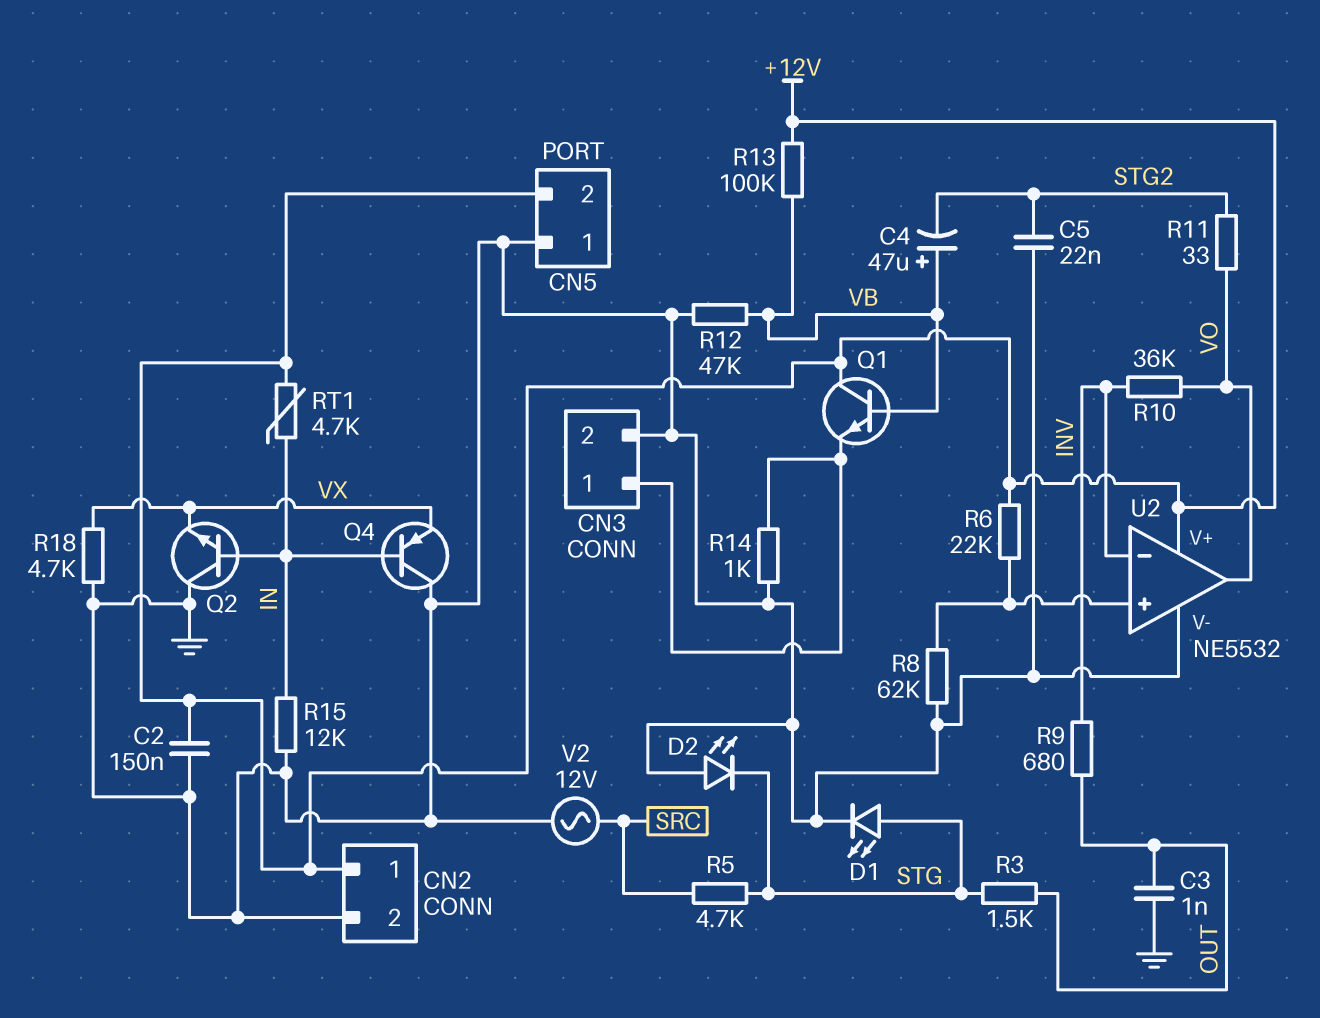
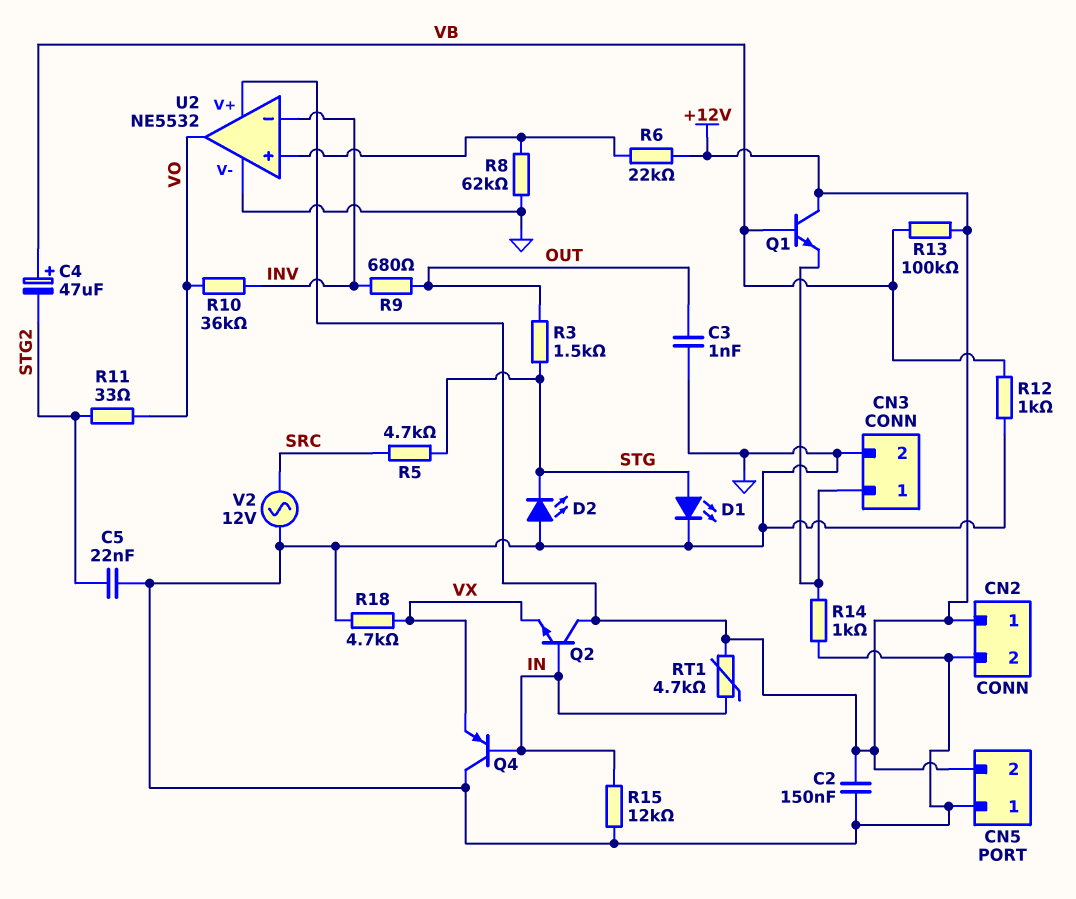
Q2: NPN (B IN, C GND, E VX) -> NPN (B IN, C +12V, E VX)
R12: 47k (GND, VB) -> 1k (GND, VB)

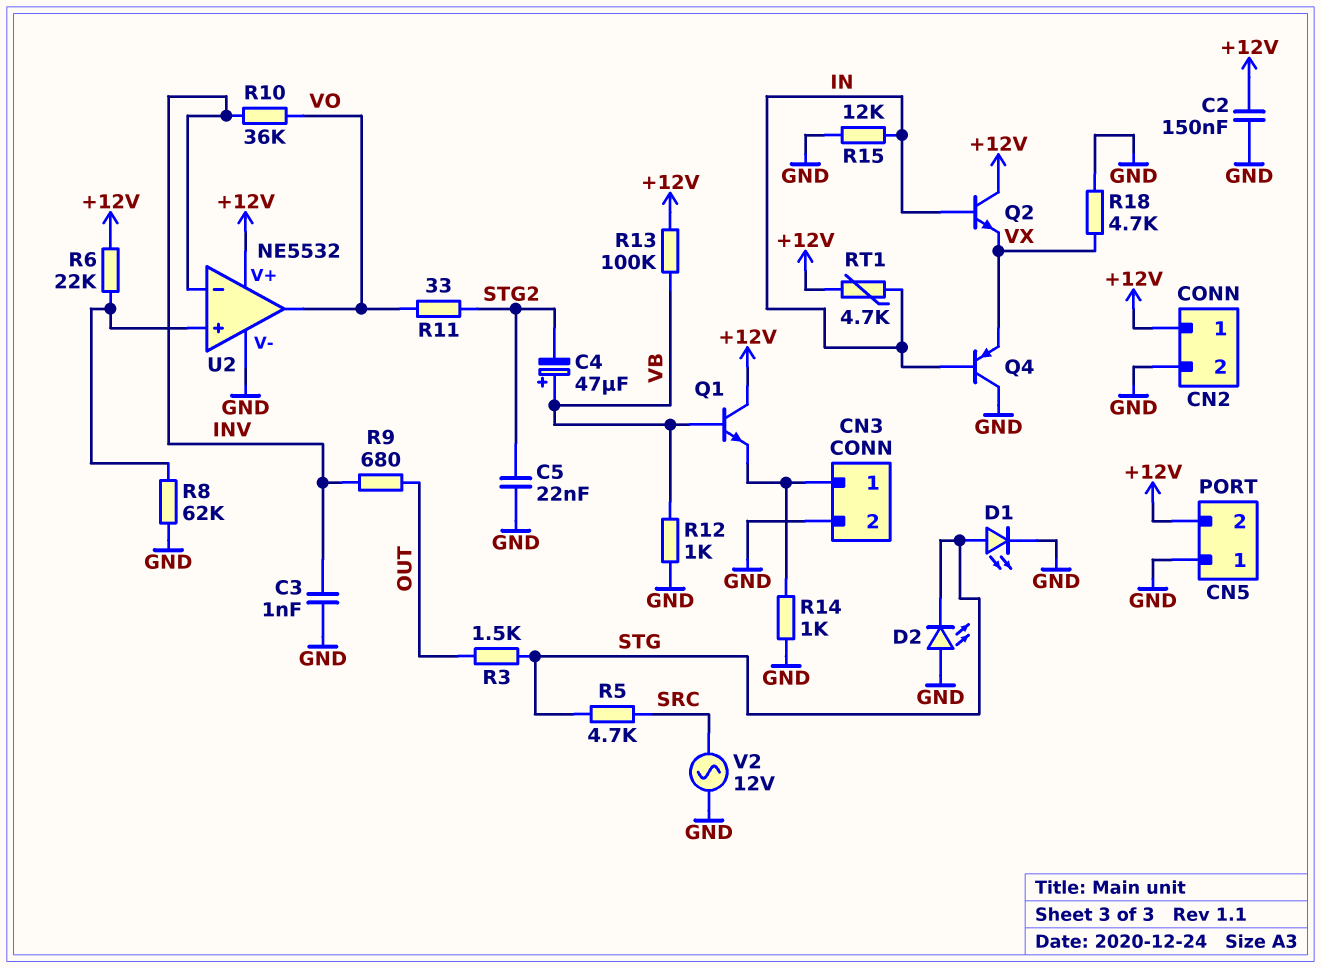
C3: 1nF (GND, OUT) -> 1nF (GND, INV)

